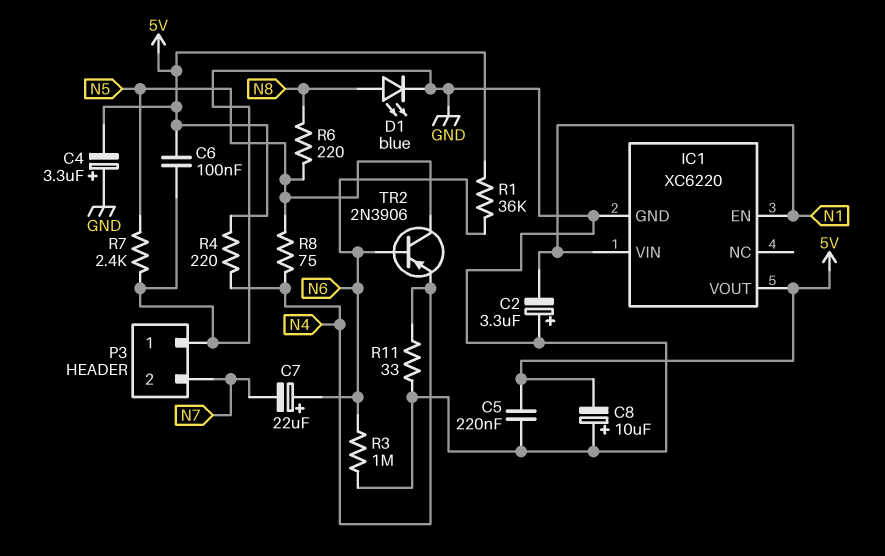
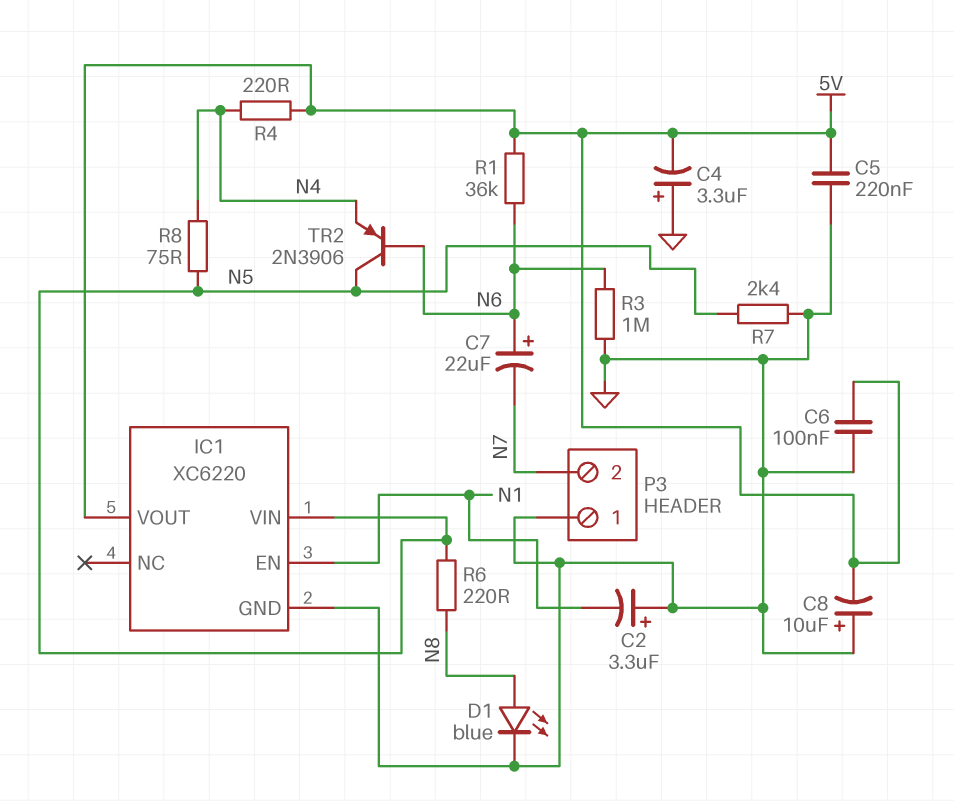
IC1 pin VIN: N1 -> N5
R11: 33 (GND, N4) -> none

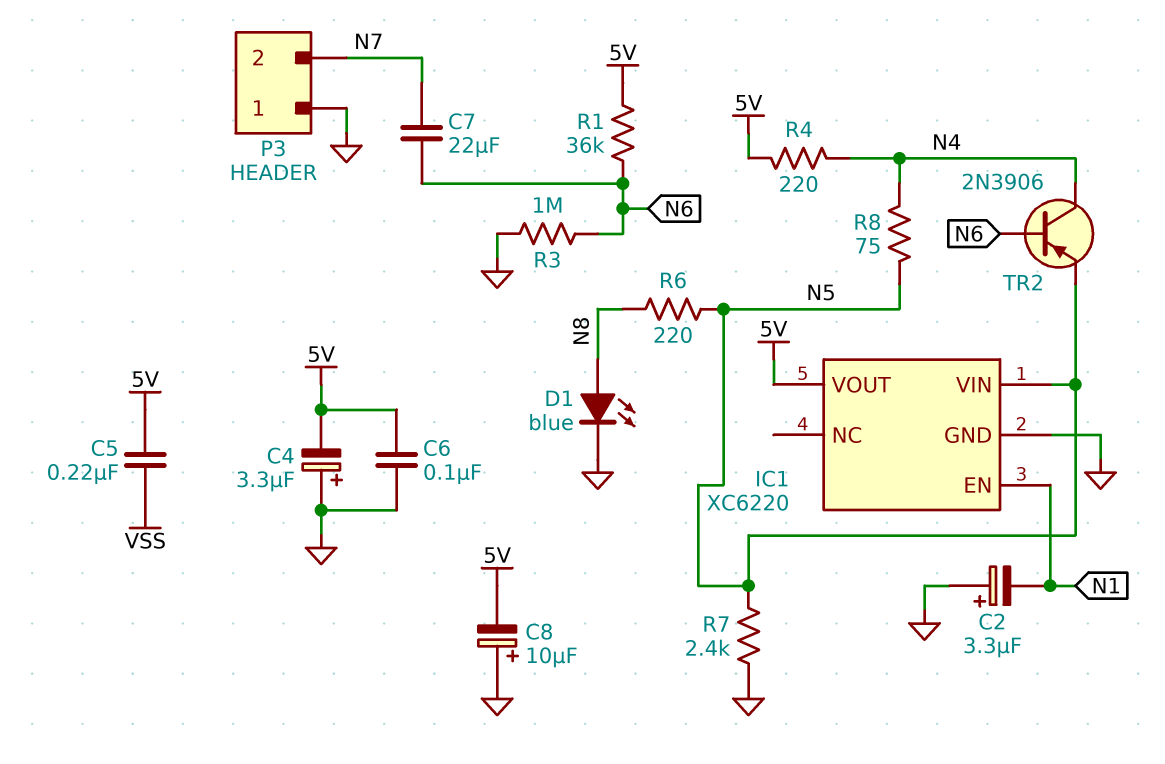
C5: 220nF (5V, GND) -> 220nF (5V, VSS)
C7: 22uF (plus N6, minus N7) -> 22uF (N6, N7)
TR2: PNP 2N3906 (B N6, C N5, E N4) -> PNP 2N3906 (B N6, C N4, E N5)

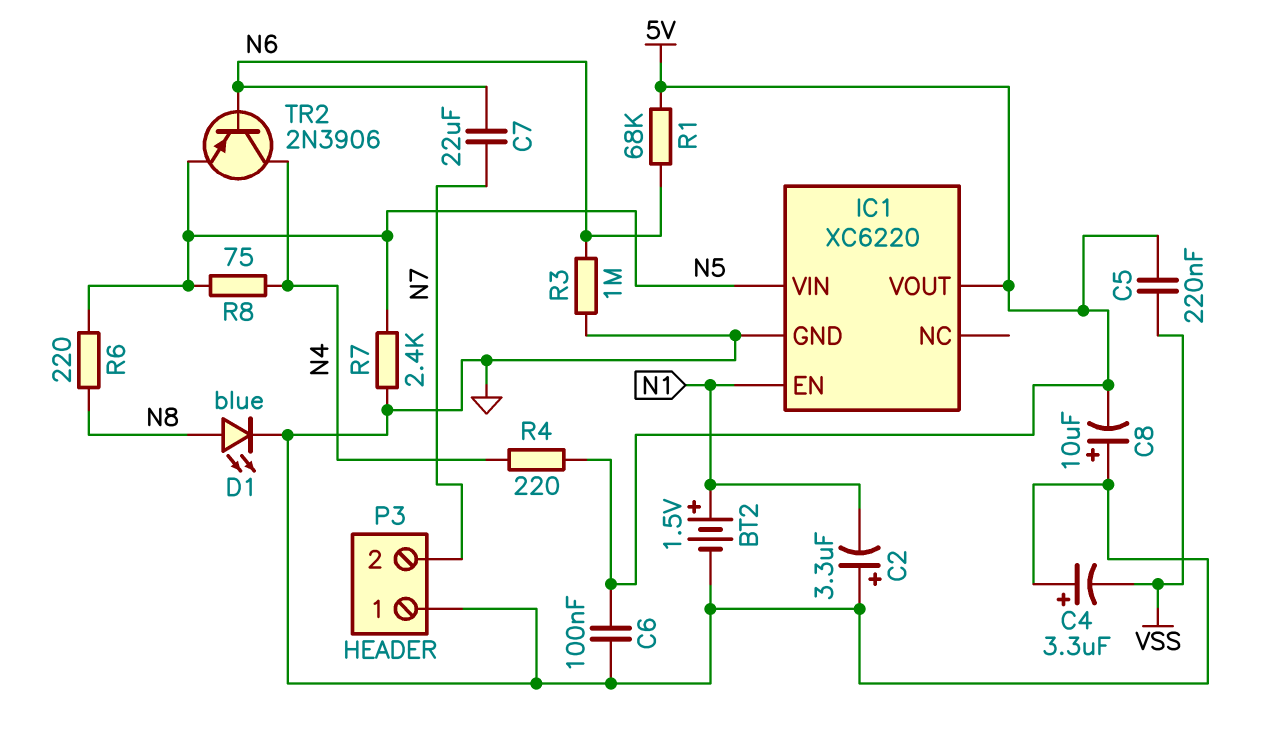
BT2: none -> 1.5V (plus N1, minus GND)
C4: 3.3uF (plus GND, minus 5V) -> 3.3uF (plus GND, minus VSS)
R1: 36k (5V, N6) -> 68k (5V, N6)

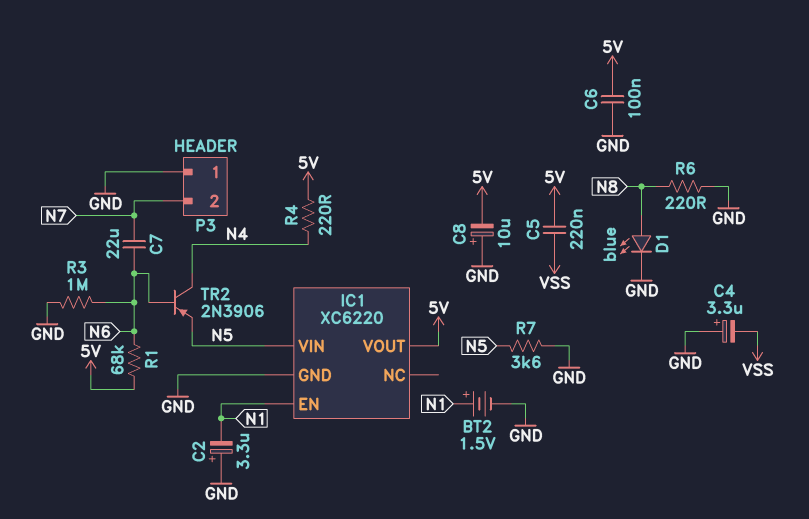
R6: 220 (N5, N8) -> 220 (GND, N8)
R7: 2.4k (GND, N5) -> 3.6k (GND, N5)
R8: 75 (N4, N5) -> none

